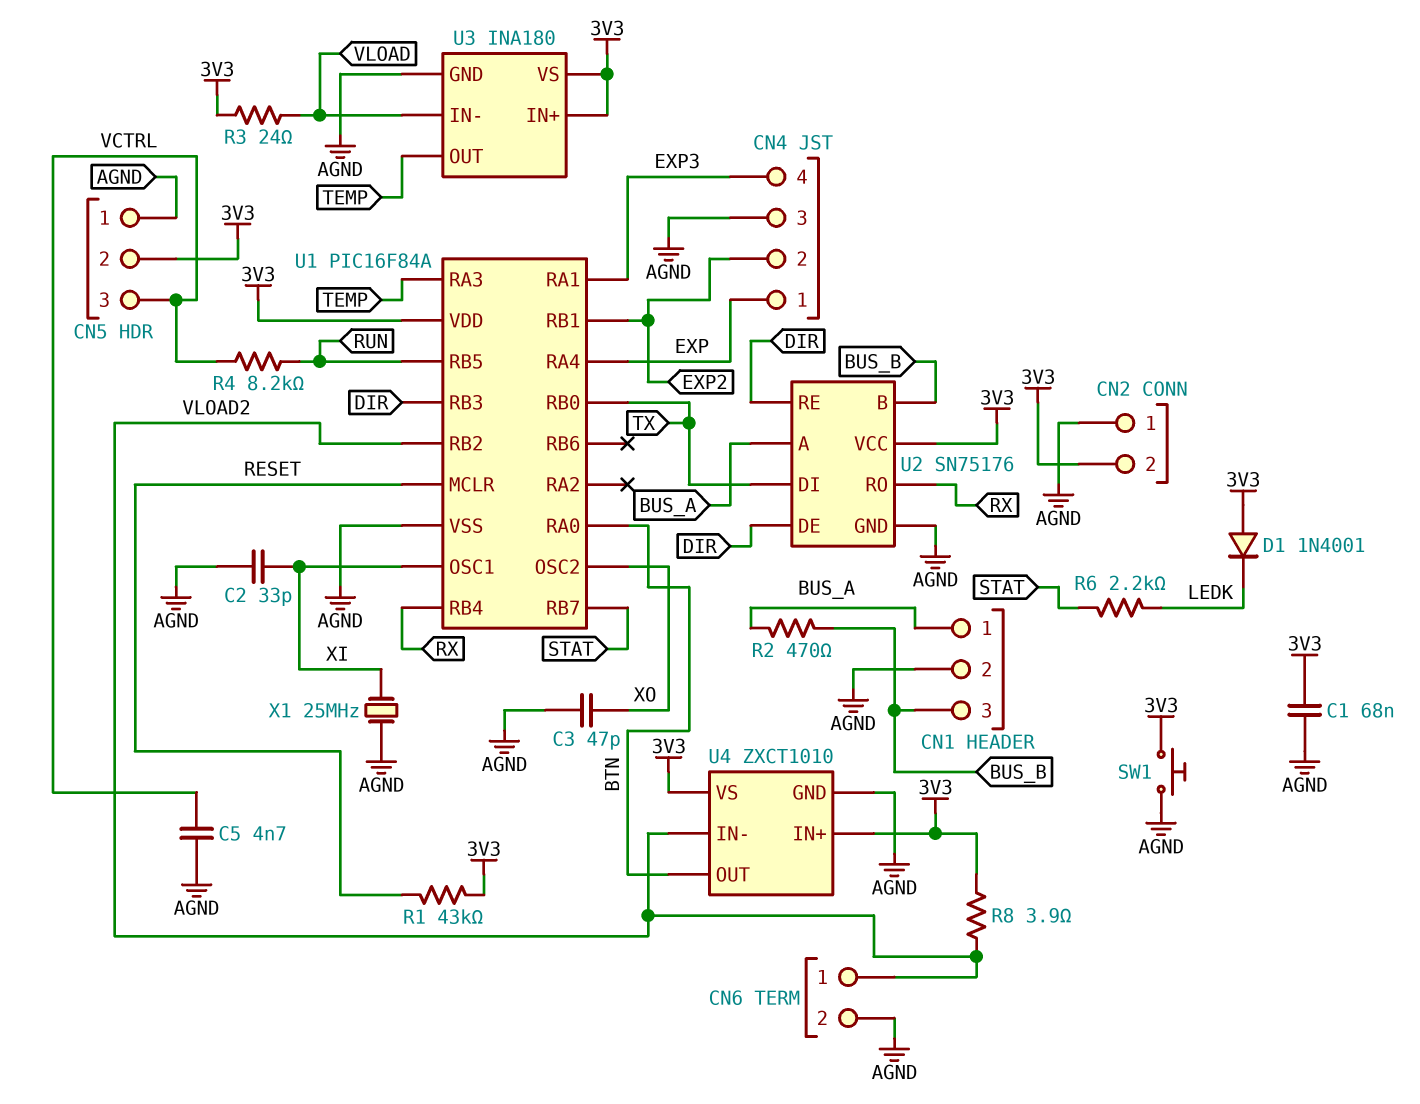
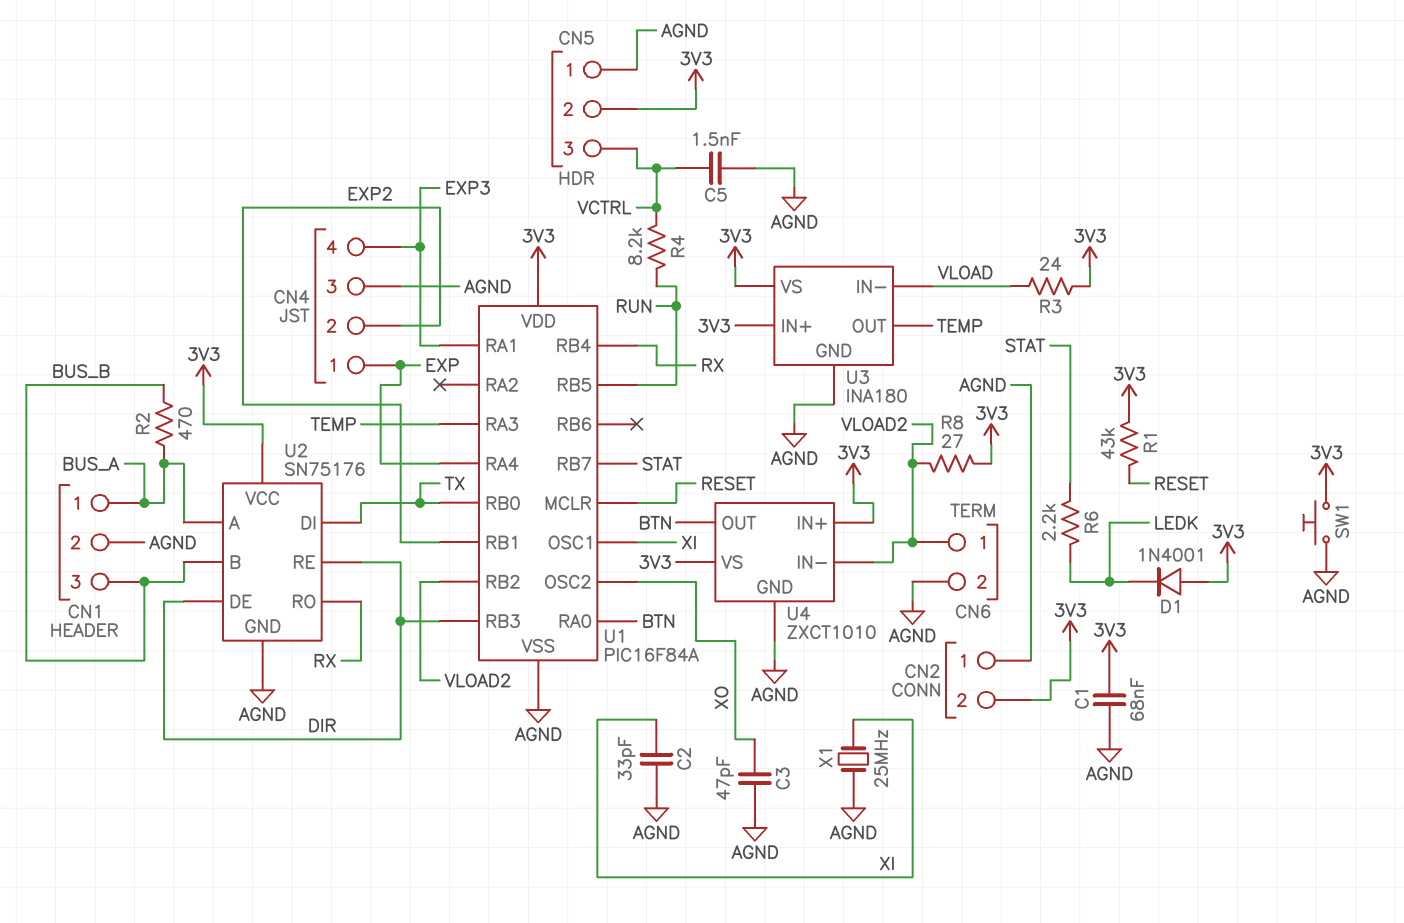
C5: 4.7nF (AGND, VCTRL) -> 1.5nF (AGND, VCTRL)
R8: 3.9 (3V3, VLOAD2) -> 27 (3V3, VLOAD2)

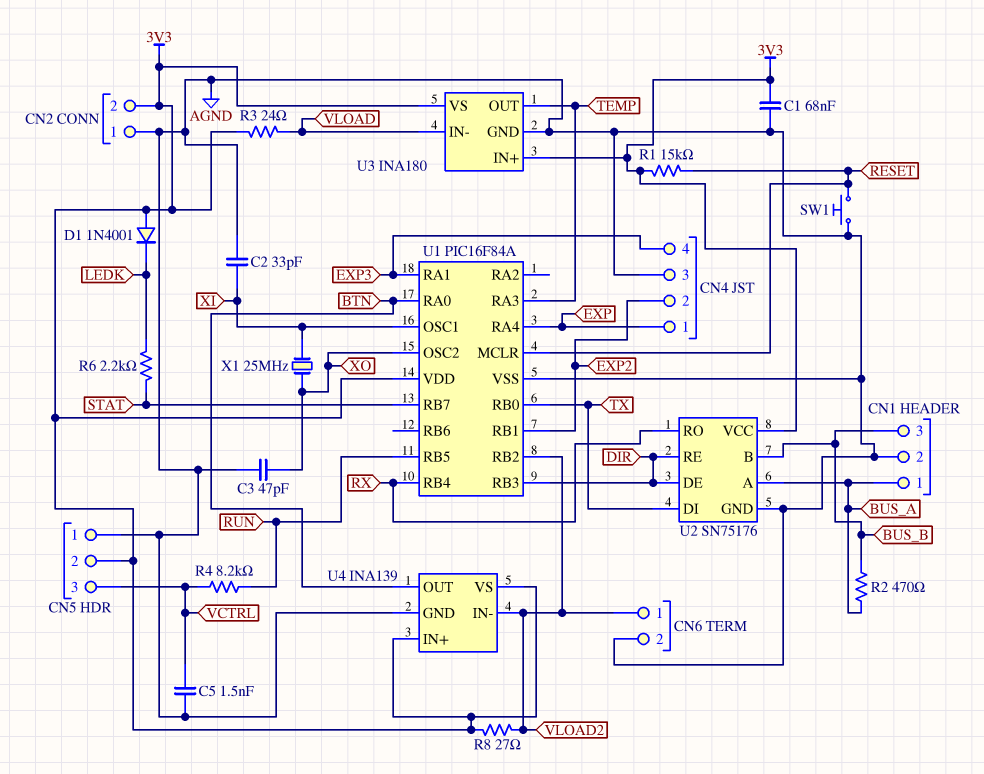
R1: 43k (3V3, RESET) -> 15k (3V3, RESET)
SW1: button (3V3, AGND) -> button (AGND, RESET)
U4: ZXCT1010 -> INA139
X1: 25MHz (AGND, XI) -> 25MHz (XI, XO)

